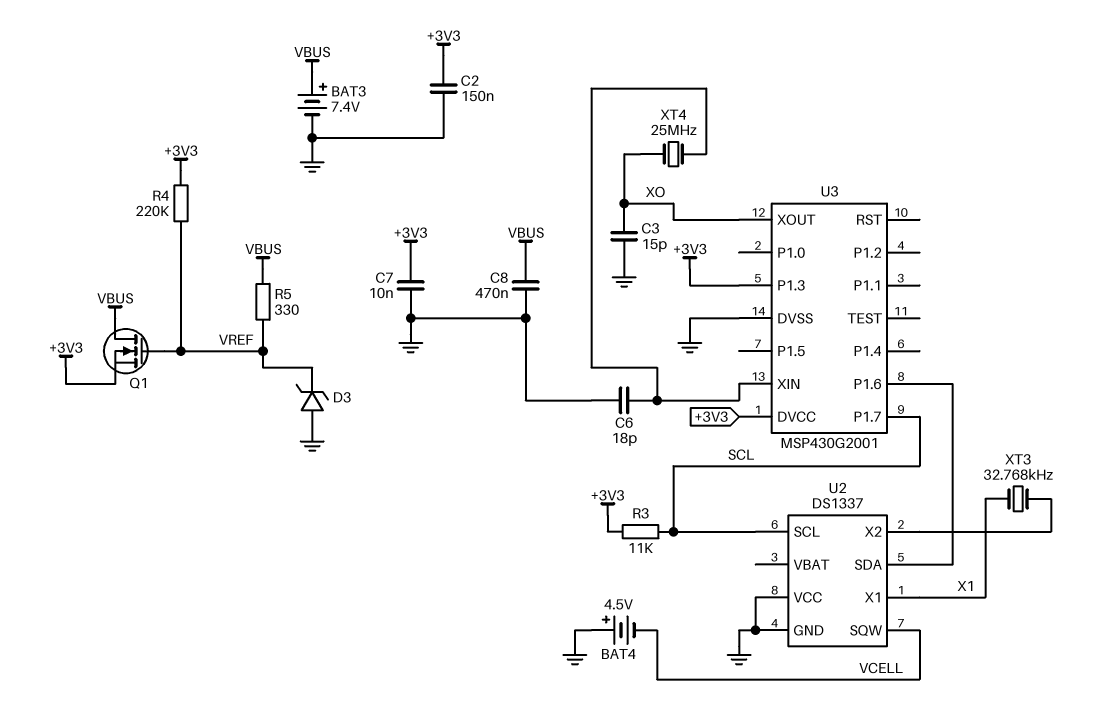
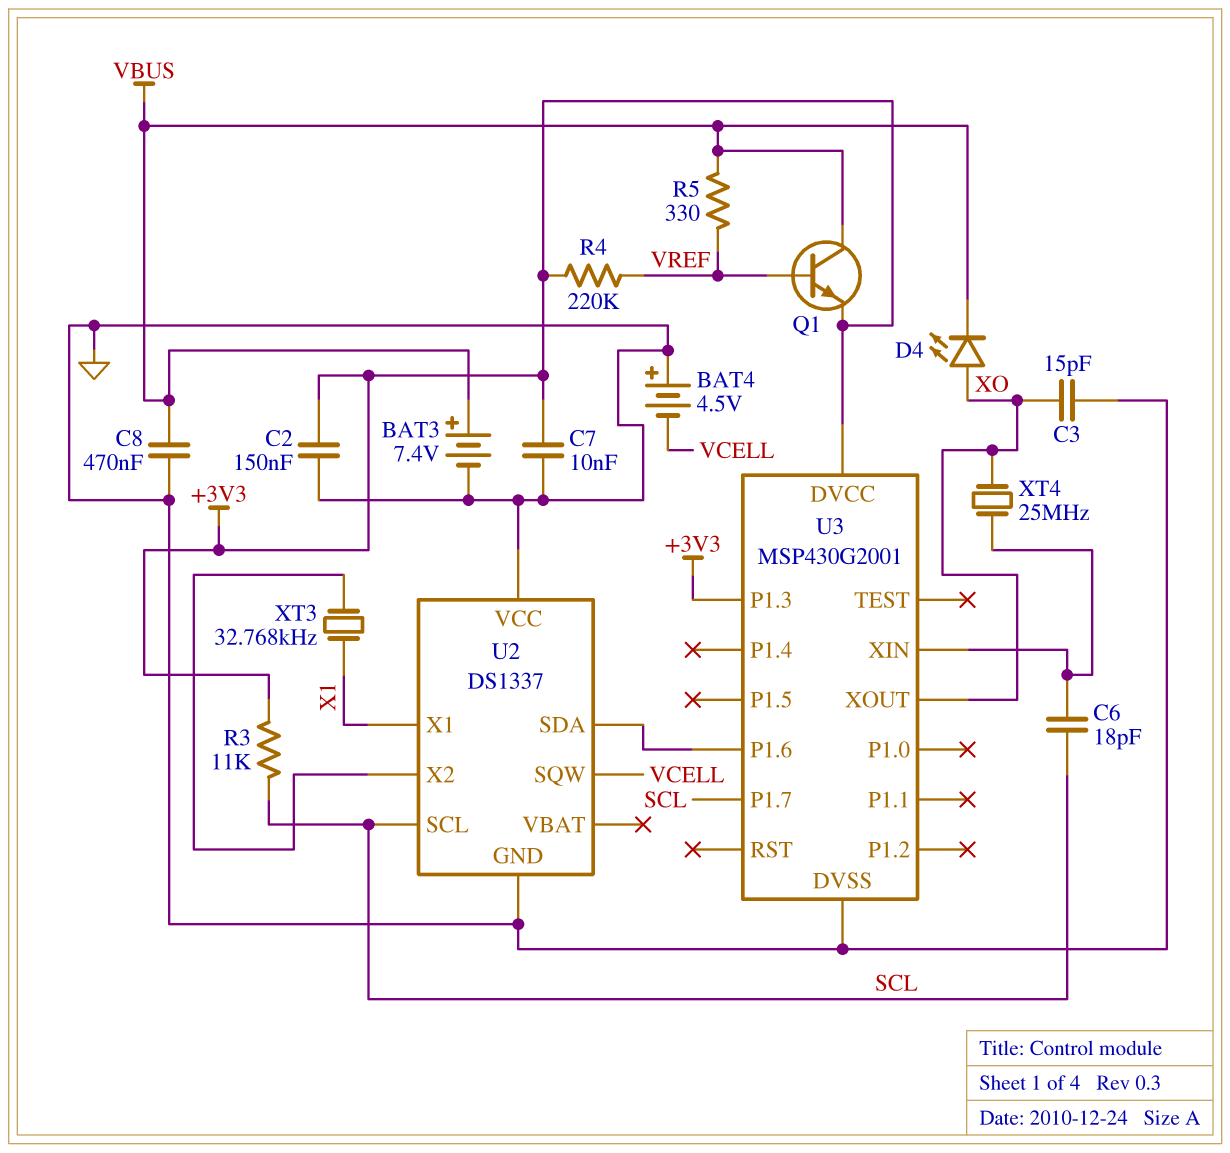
C6: 18pF (GND, U3/XIN) -> 18pF (SCL, U3/XIN)
D3: zener (A GND, K VREF) -> none
D4: none -> LED (A XO, K VBUS)
Q1: NMOS (G VREF, D VBUS, S +3V3) -> NPN (B VREF, C VBUS, E +3V3)

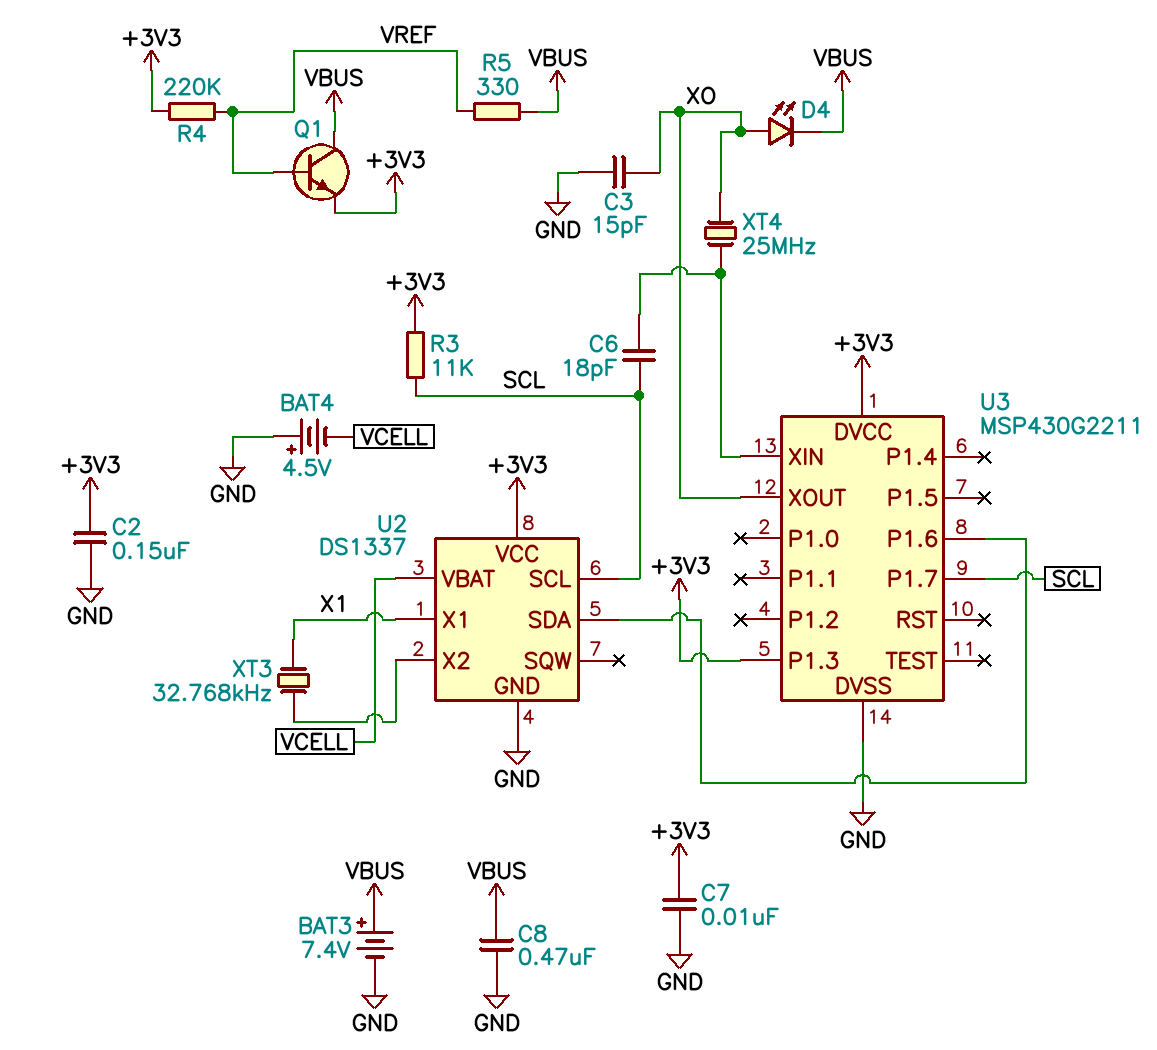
U2 pin SQW: VCELL -> none
U2 pin VBAT: none -> VCELL
U2 pin VCC: GND -> +3V3
U3: MSP430G2001 -> MSP430G2211

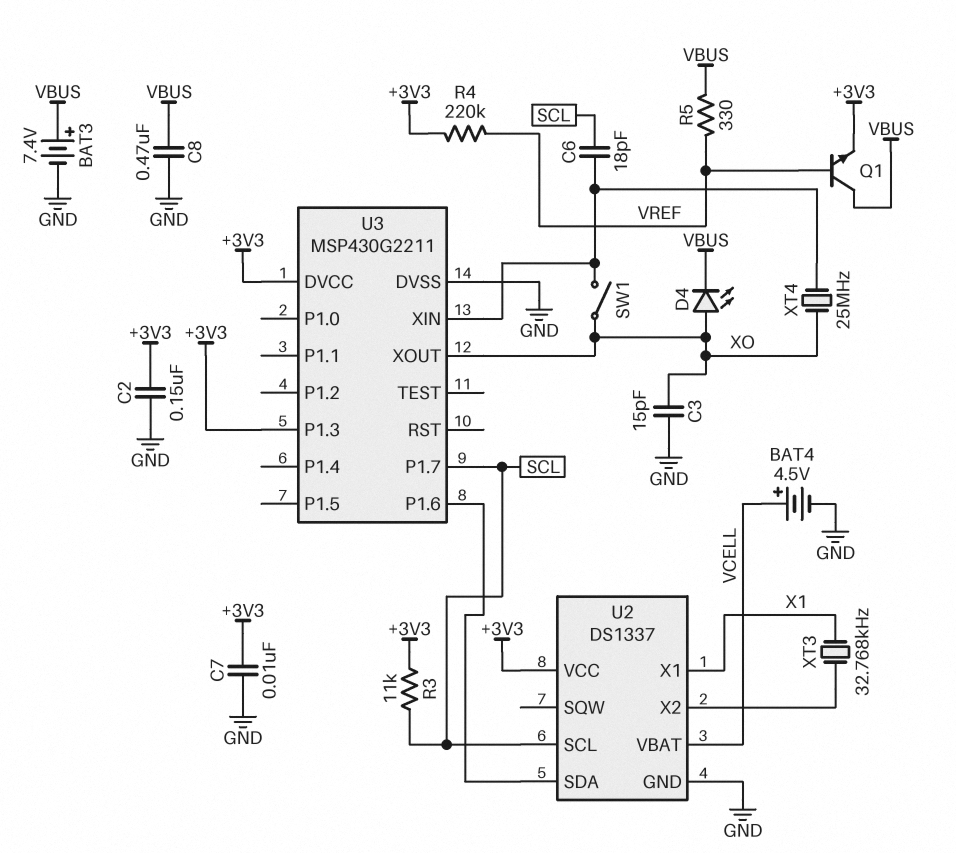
BAT4: 4.5V (plus GND, minus VCELL) -> 4.5V (plus VCELL, minus GND)
SW1: none -> switch (U3/XIN, XO)

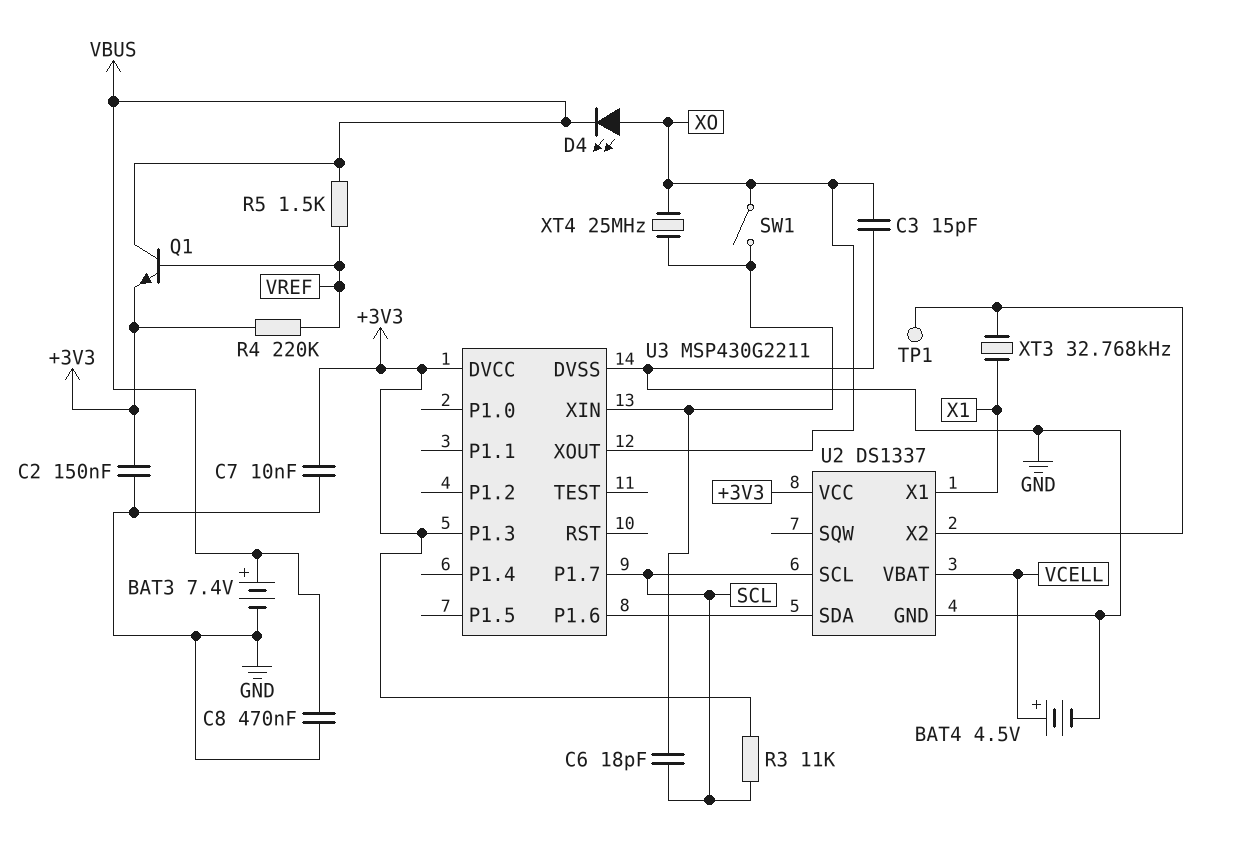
R5: 330 (VBUS, VREF) -> 1.5k (VBUS, VREF)
TP1: none -> test point (U2/X2)

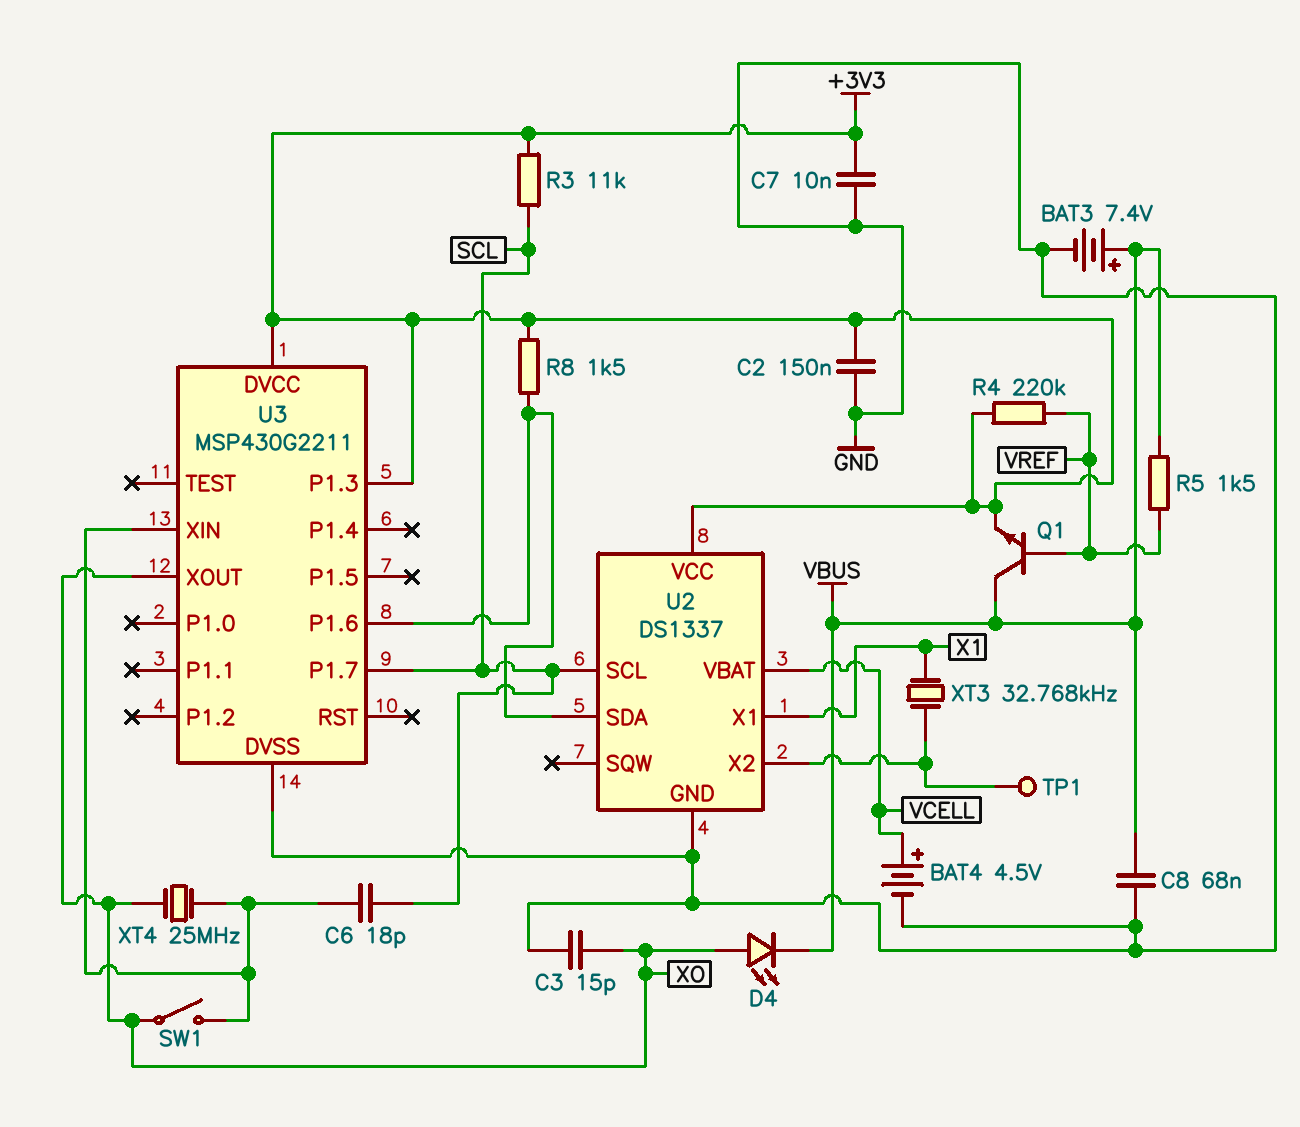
C8: 470nF (GND, VBUS) -> 68nF (GND, VBUS)
R8: none -> 1.5k (+3V3, U2/SDA)

